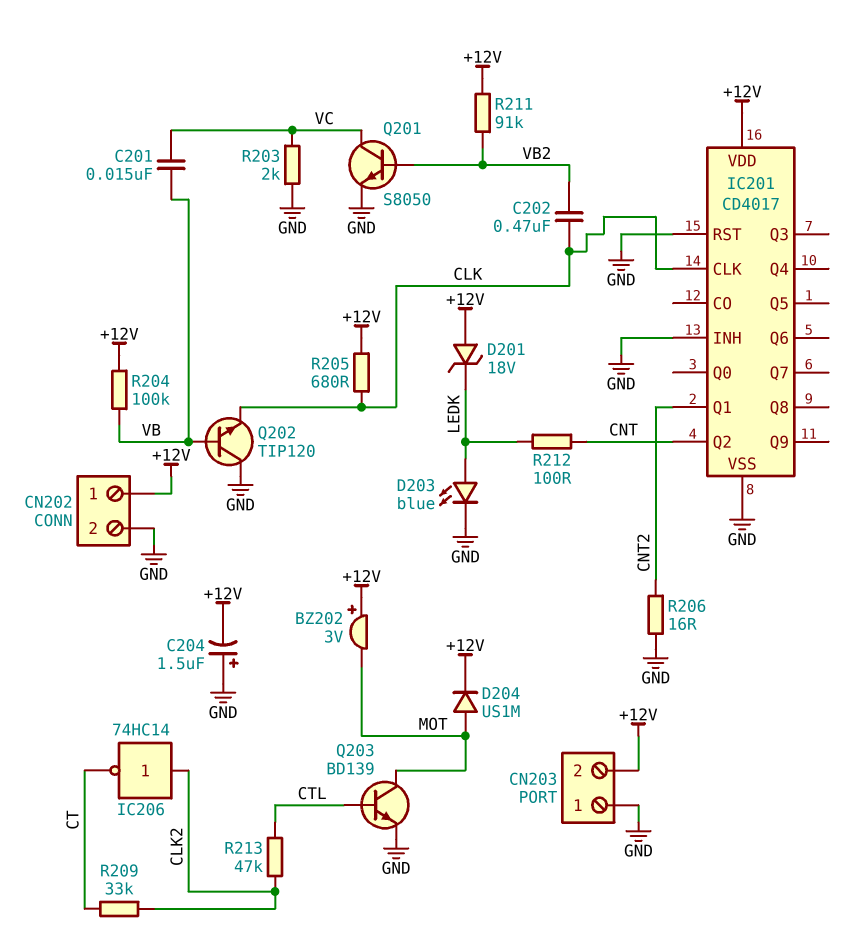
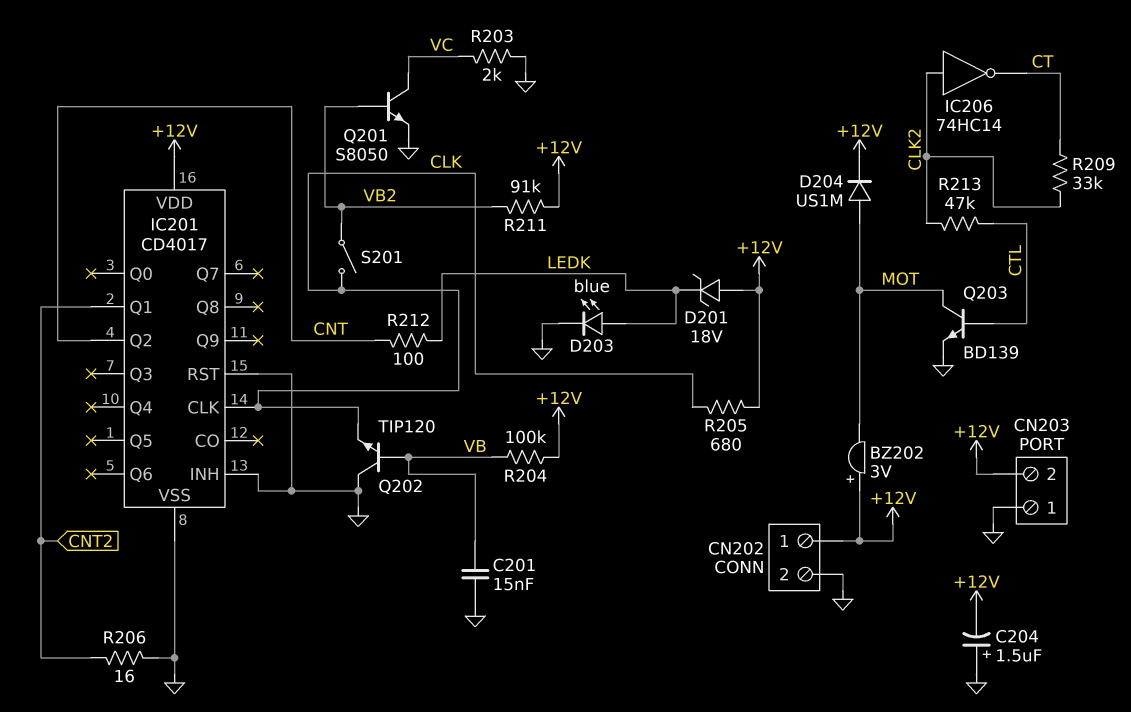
C201: 15nF (VB, VC) -> 15nF (GND, VB)
C202: 470nF (CLK, VB2) -> none
S201: none -> switch (CLK, VB2)

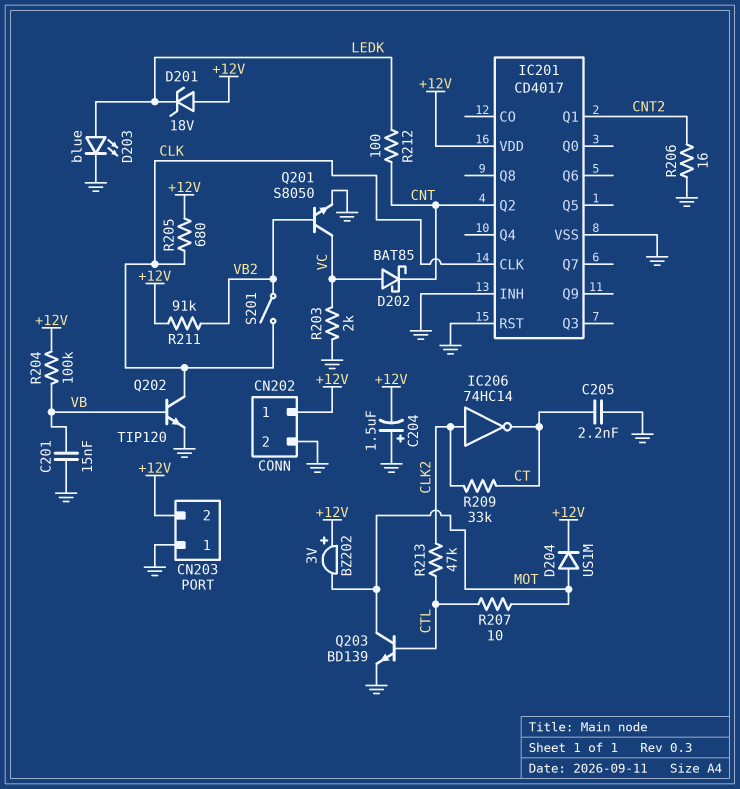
C205: none -> 2.2nF (CT, GND)
D202: none -> schottky BAT85 (A VC, K CNT)
Q202: NPN TIP120 (B VB, C GND, E CLK) -> NPN TIP120 (B VB, C CLK, E GND)
R207: none -> 10 (CTL, MOT)

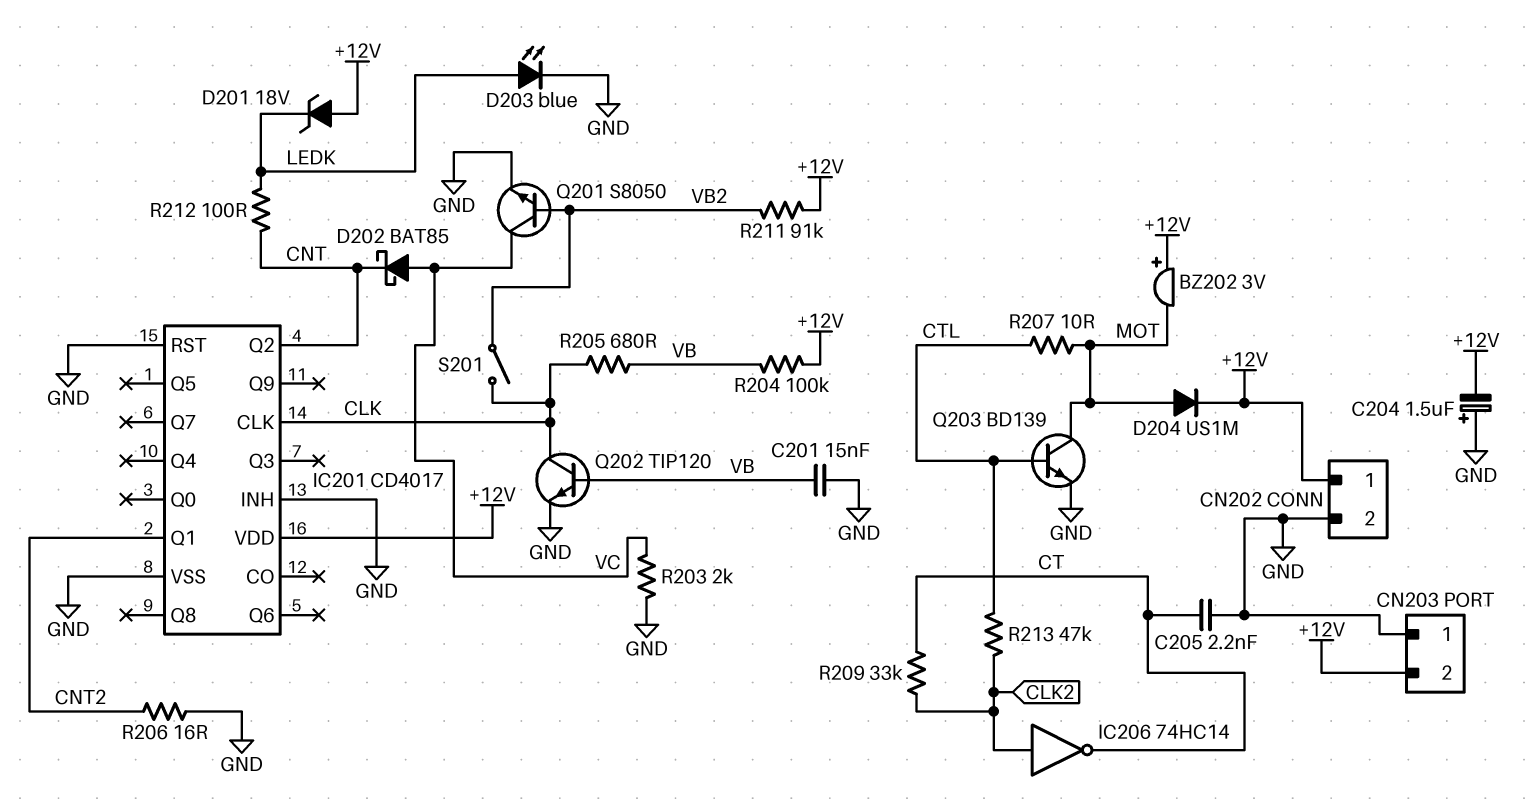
R205: 680 (+12V, CLK) -> 680 (CLK, VB)

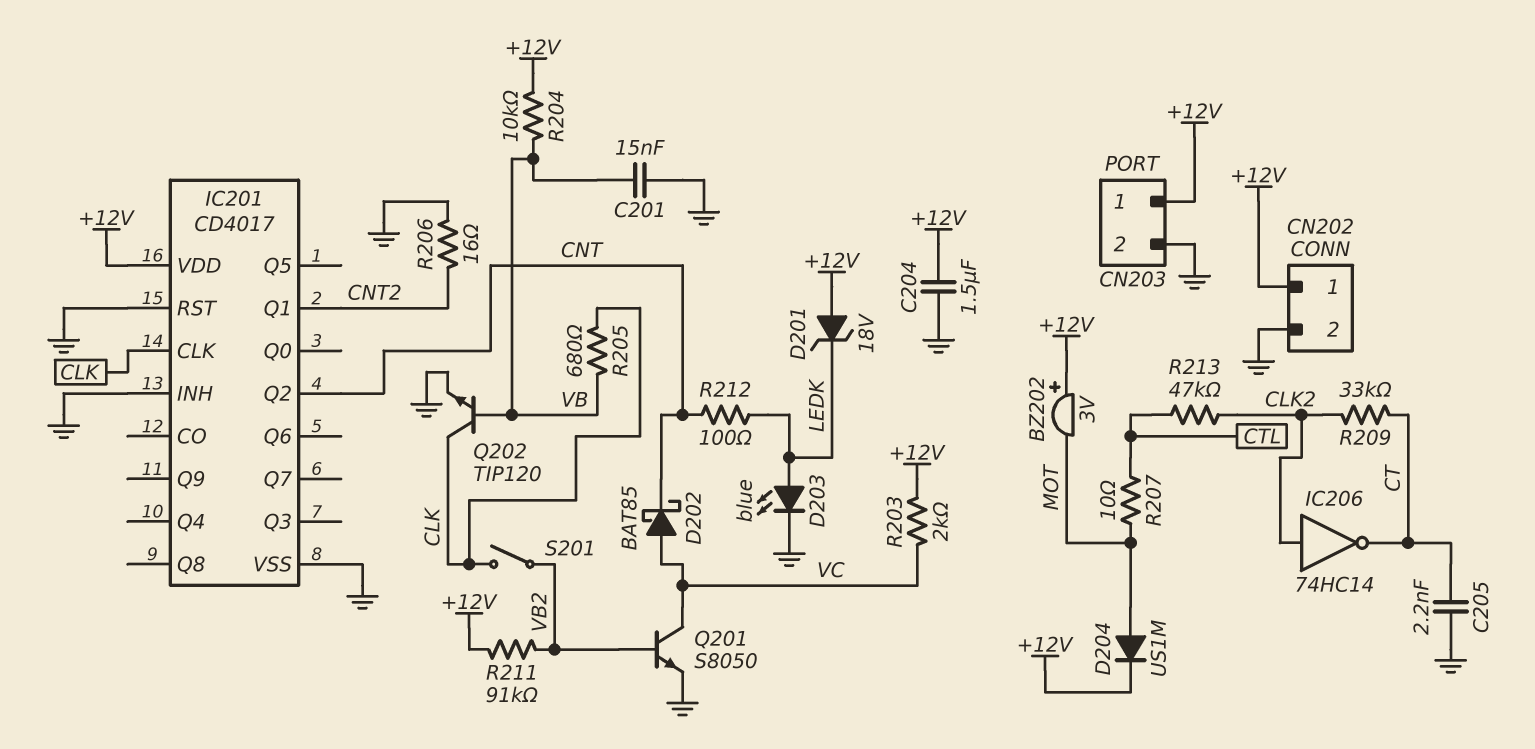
C204: 1.5uF (plus GND, minus +12V) -> 1.5uF (+12V, GND)
CN203 pin 1: GND -> +12V
CN203 pin 2: +12V -> GND
Q203: NPN BD139 (B CTL, C MOT, E GND) -> none
R203: 2k (GND, VC) -> 2k (+12V, VC)
R204: 100k (+12V, VB) -> 10k (+12V, VB)

